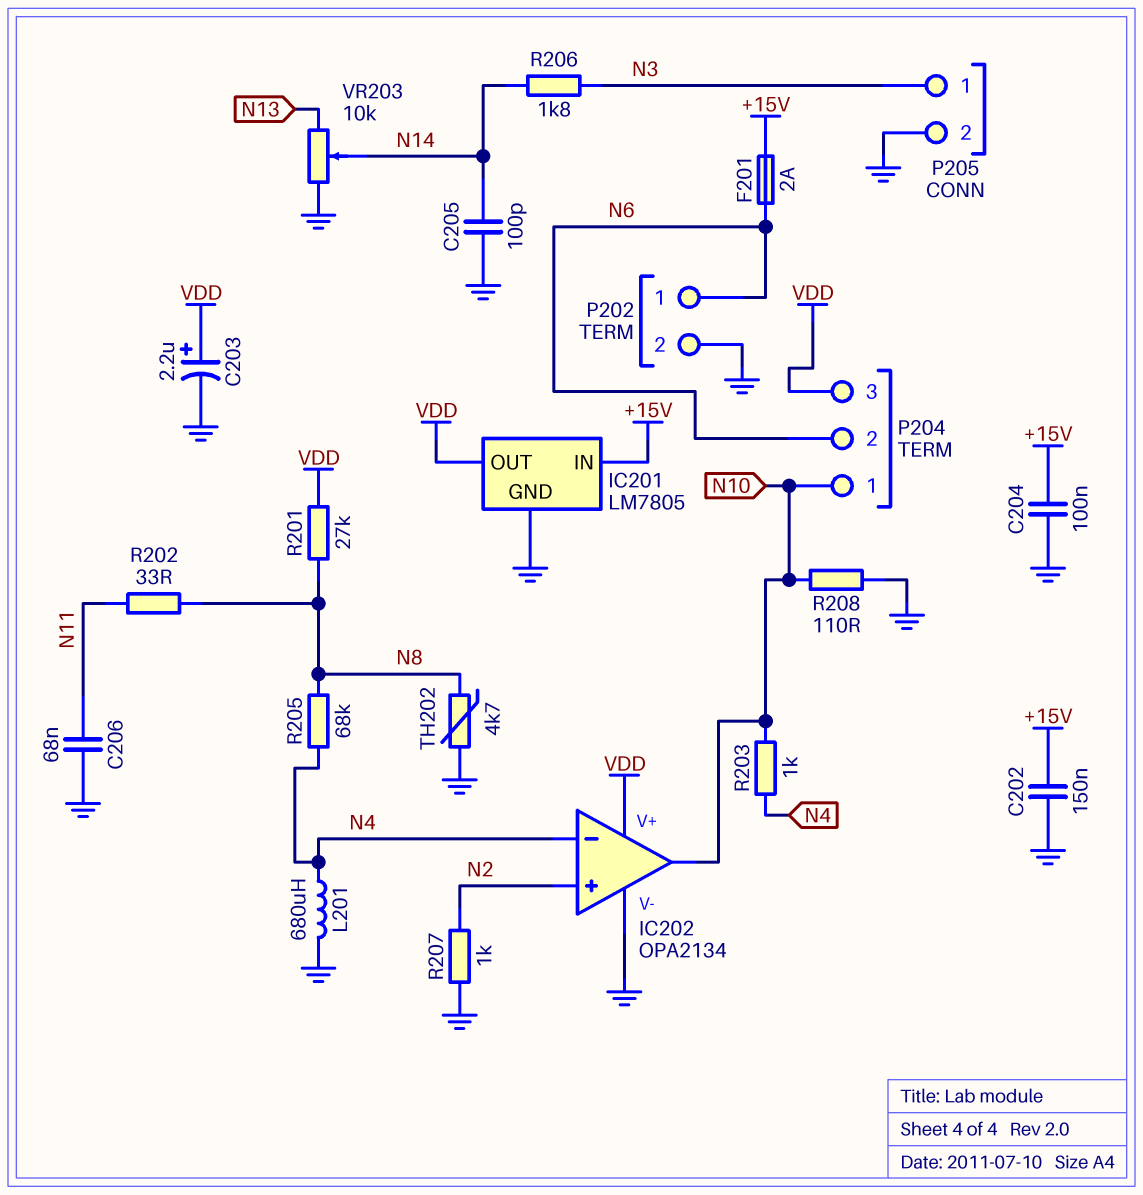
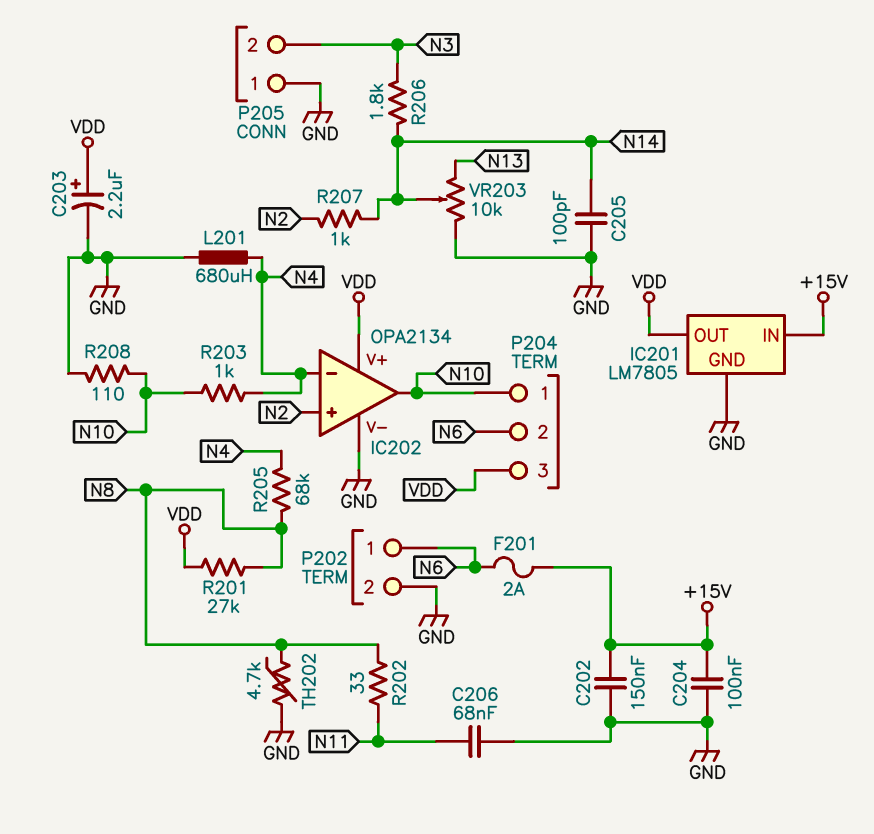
P205 pin 1: N3 -> GND
P205 pin 2: GND -> N3
R207: 1k (GND, N2) -> 1k (N2, N14)

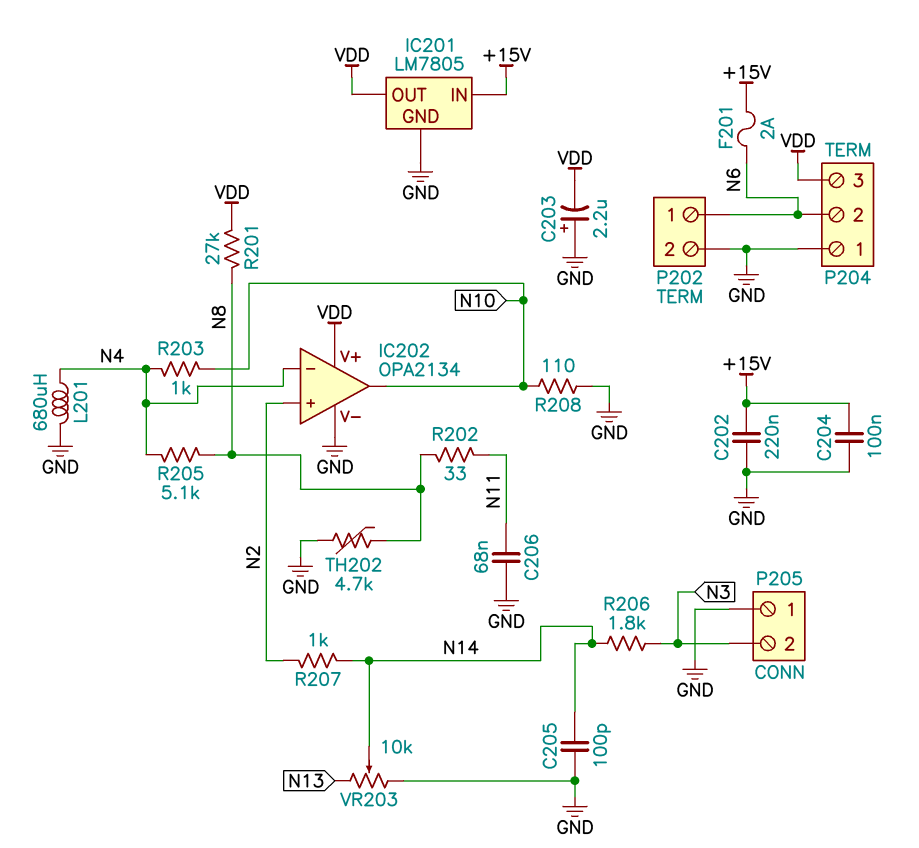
C202: 150nF (+15V, GND) -> 220nF (+15V, GND)
C203: 2.2uF (plus VDD, minus GND) -> 2.2uF (plus GND, minus VDD)
P204 pin 1: N10 -> GND
R205: 68k (N4, N8) -> 5.1k (N4, N8)

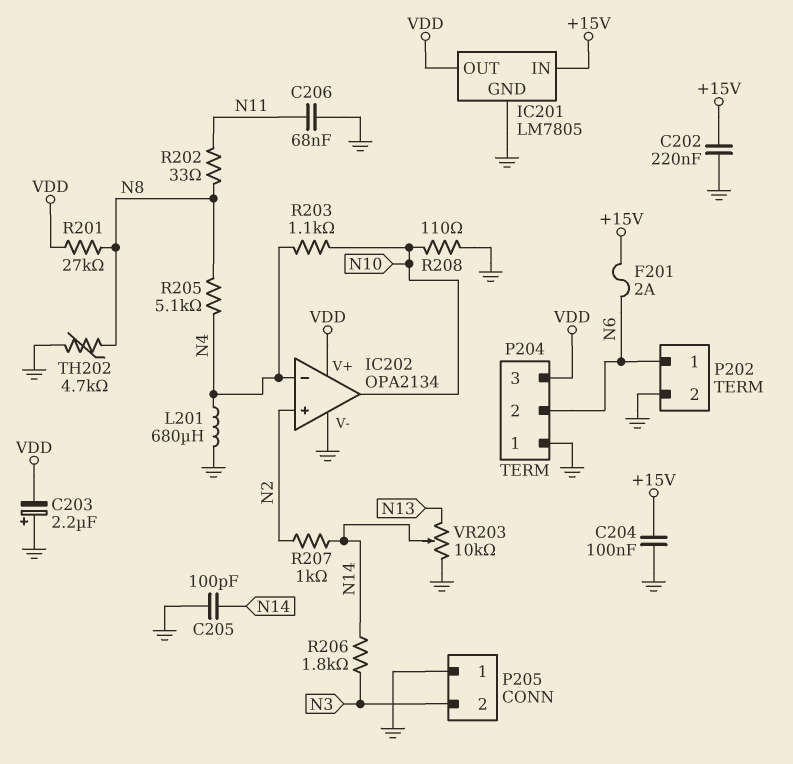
R203: 1k (N4, N10) -> 1.1k (N4, N10)

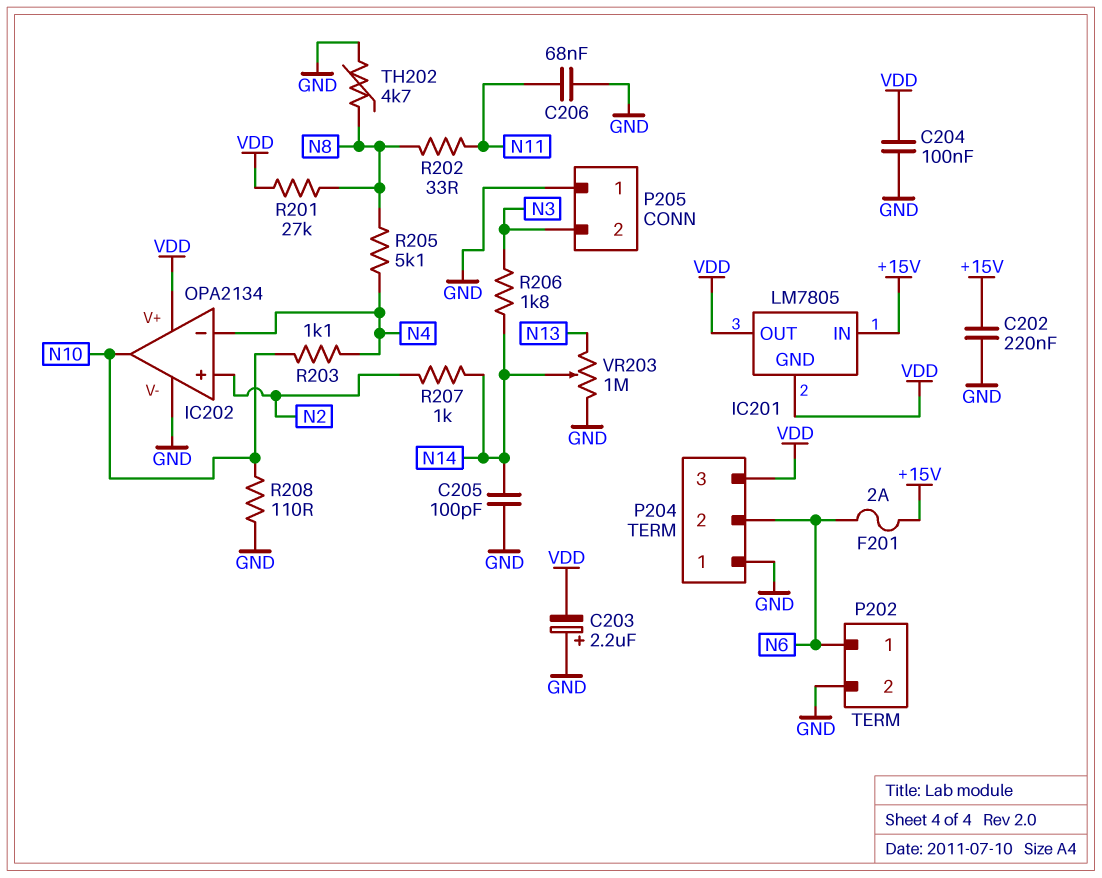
C204: 100nF (+15V, GND) -> 100nF (GND, VDD)
IC201 pin GND: GND -> VDD
L201: 680uH (GND, N4) -> none
VR203: 10k (GND, N13, wiper N14) -> 1M (GND, N13, wiper N14)

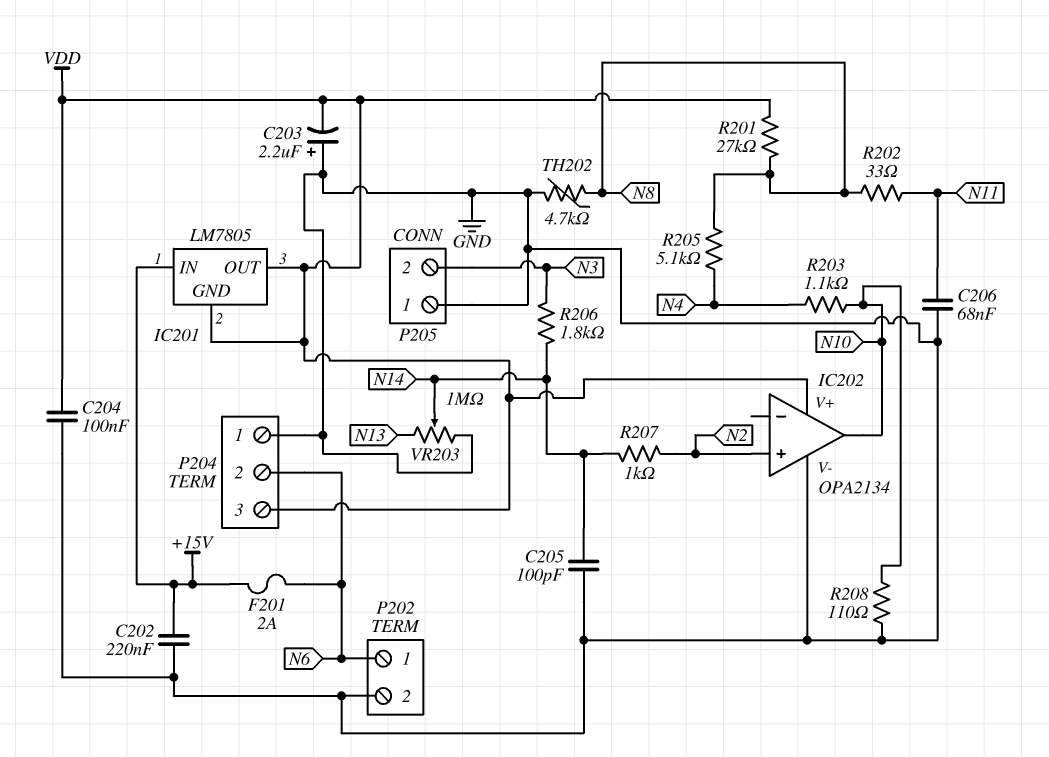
IC202 pin in-: N4 -> none

